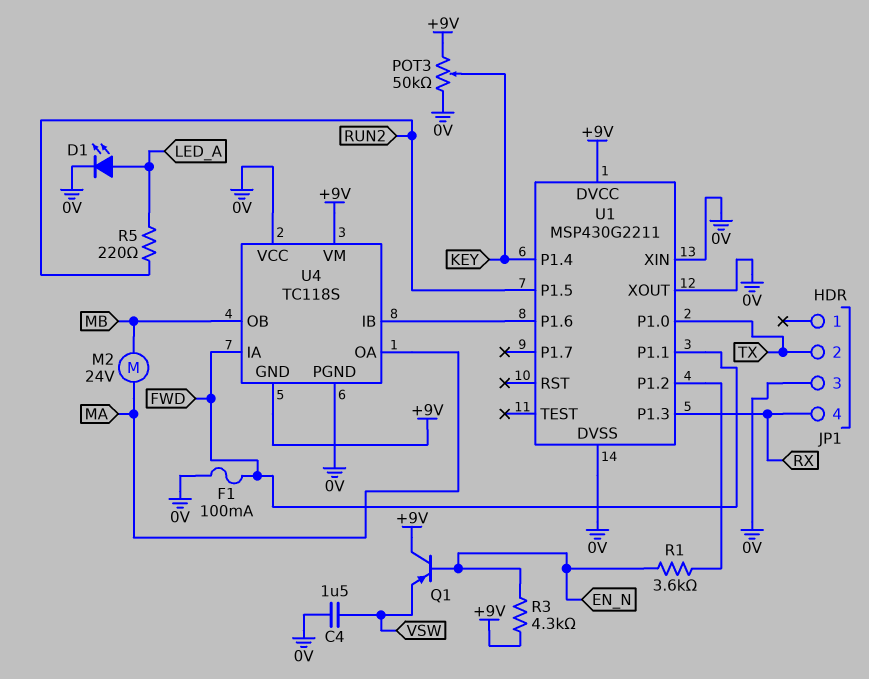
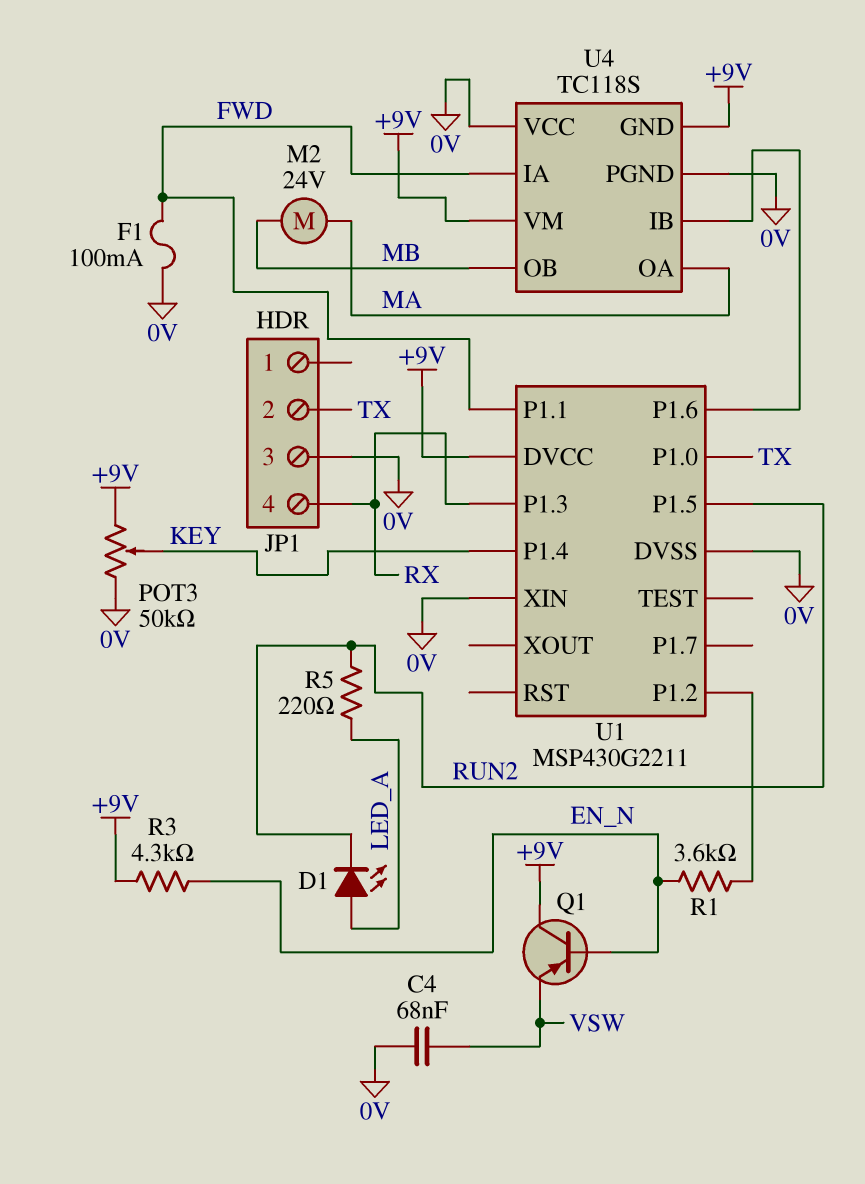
C4: 1.5uF (0V, VSW) -> 68nF (0V, VSW)
D1: LED (A LED_A, K 0V) -> LED (A LED_A, K RUN2)
U1 pin XOUT: 0V -> none

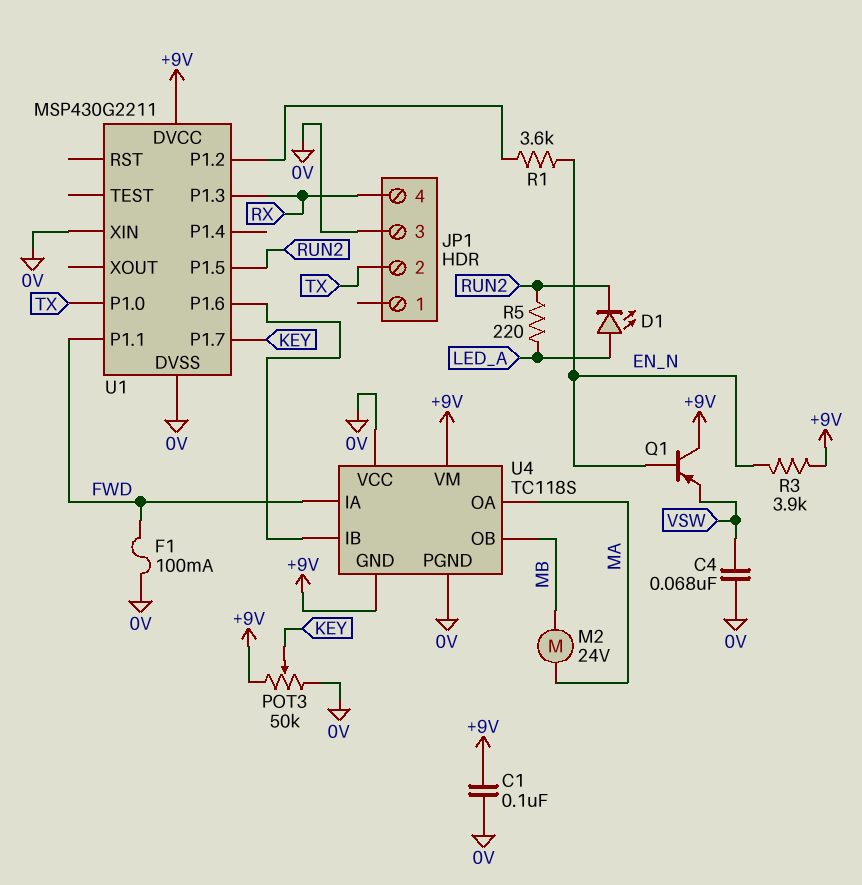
C1: none -> 100nF (+9V, 0V)
R3: 4.3k (+9V, EN_N) -> 3.9k (+9V, EN_N)
U1 pin P1.4: KEY -> none
U1 pin P1.7: none -> KEY

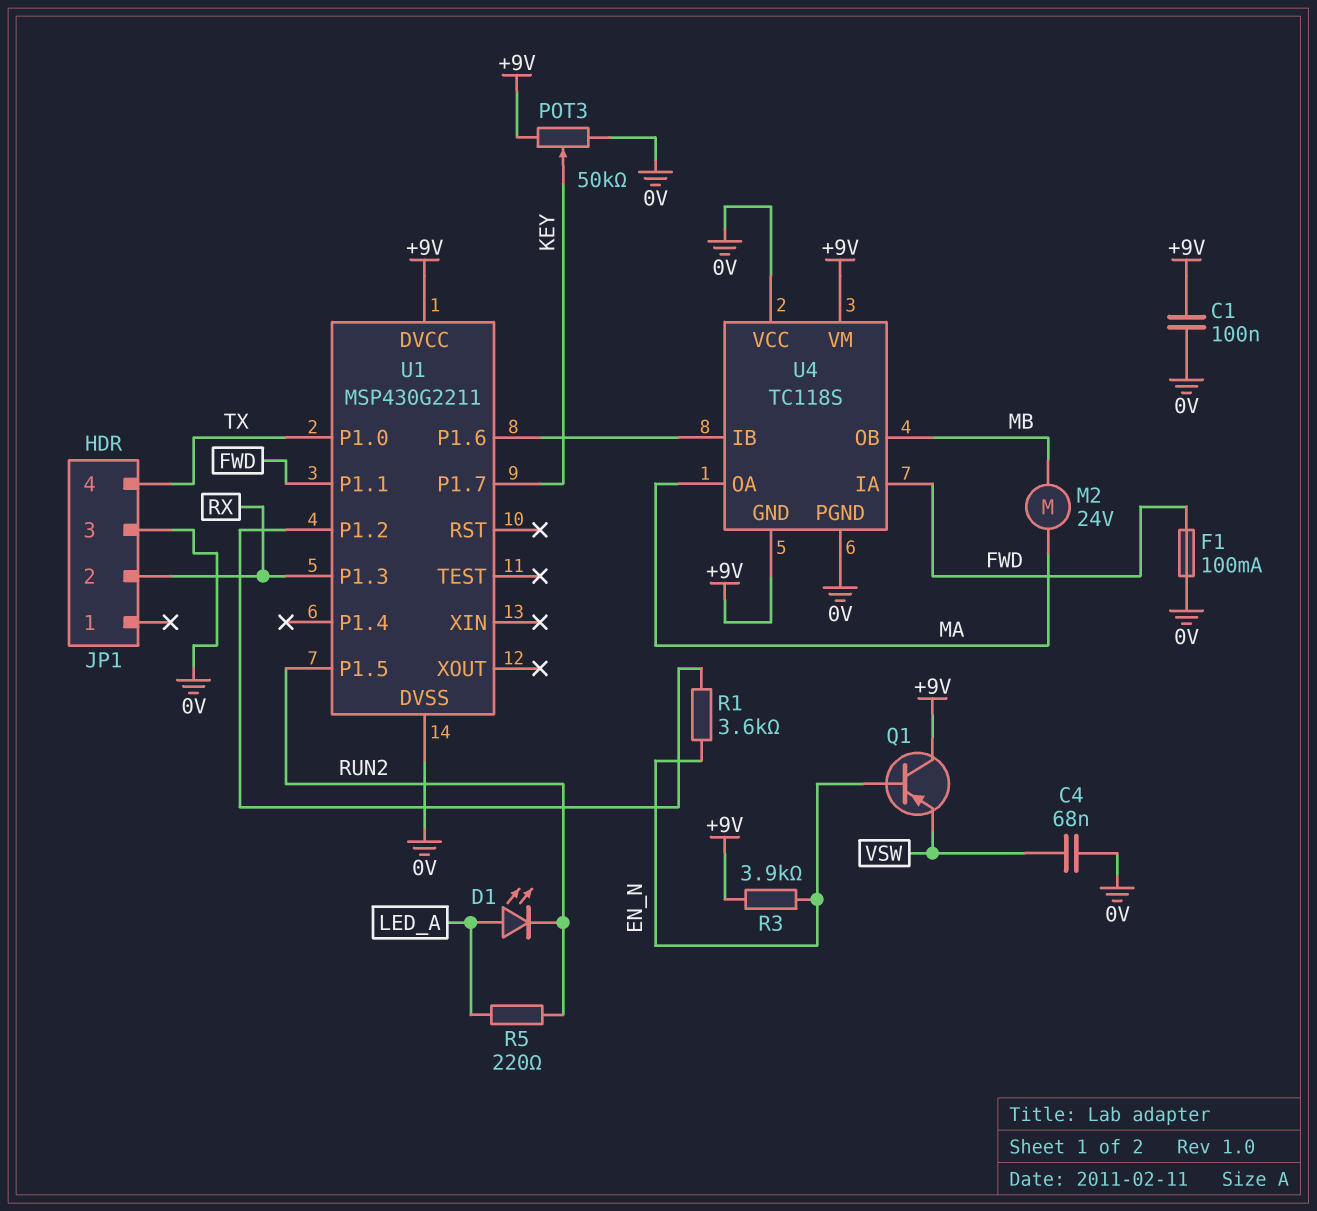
JP1 pin 2: TX -> RX
JP1 pin 4: RX -> TX
U1 pin XIN: 0V -> none

